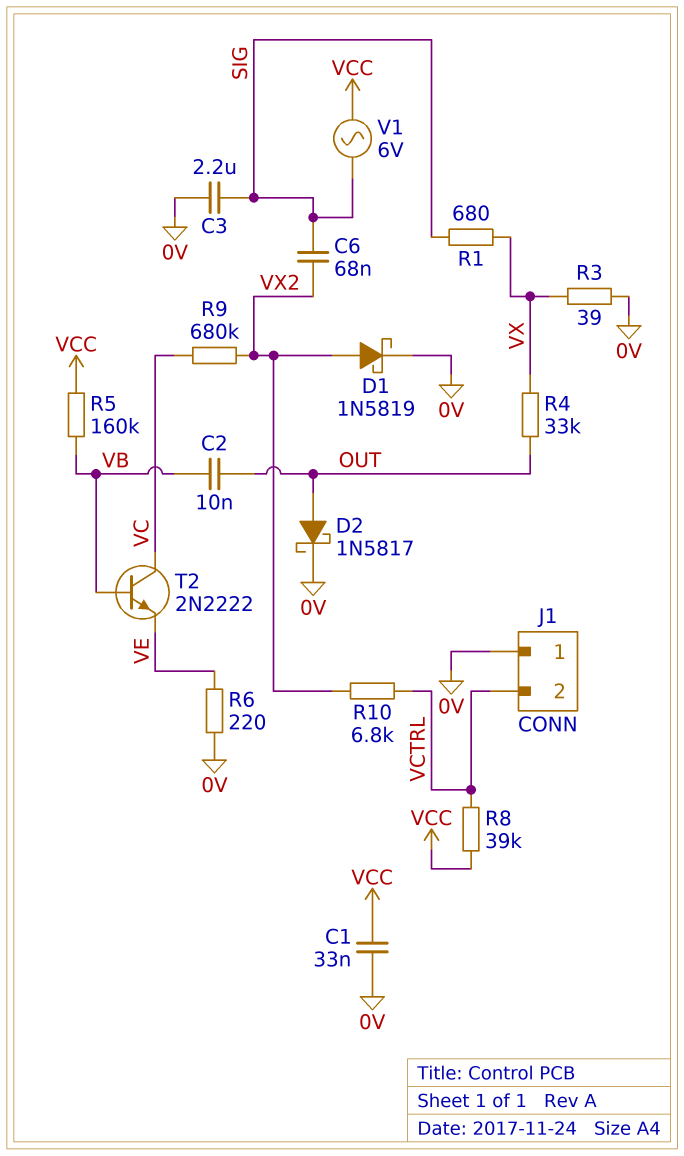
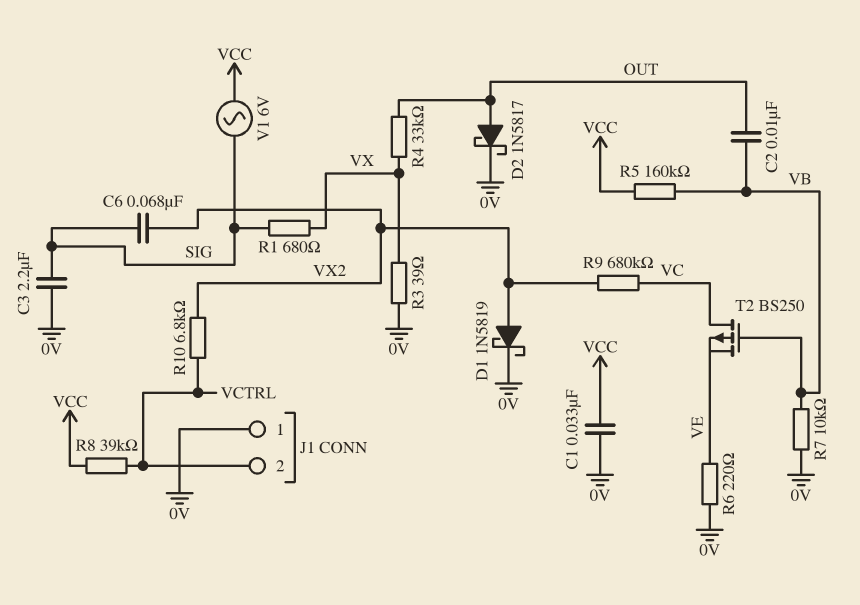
R7: none -> 10k (0V, VB)
T2: NPN 2N2222 (B VB, C VC, E VE) -> PMOS BS250 (G VB, D VC, S VE)

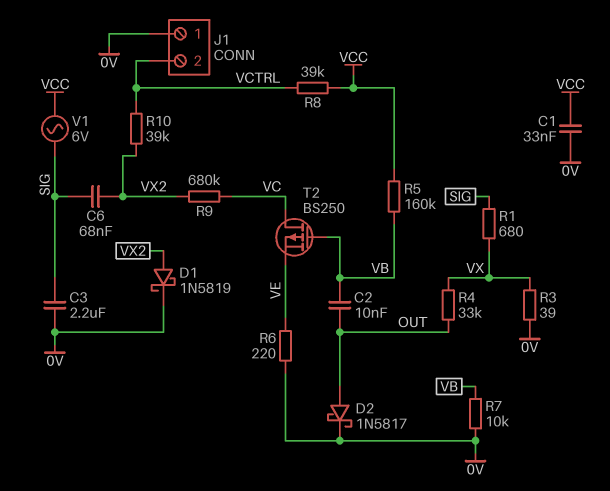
R10: 6.8k (VCTRL, VX2) -> 39k (VCTRL, VX2)

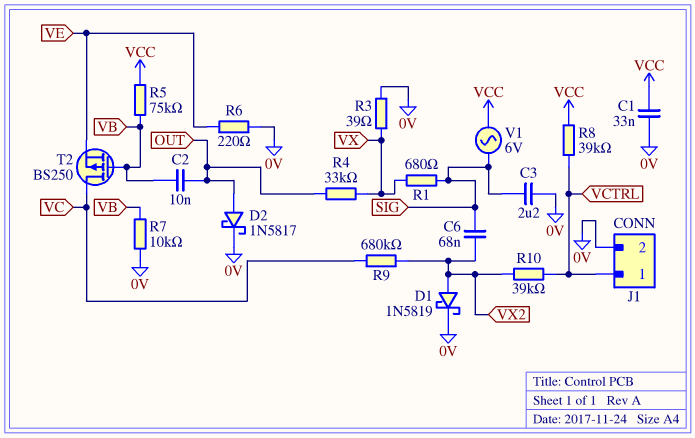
J1 pin 1: 0V -> VCTRL
J1 pin 2: VCTRL -> 0V
R5: 160k (VB, VCC) -> 75k (VB, VCC)

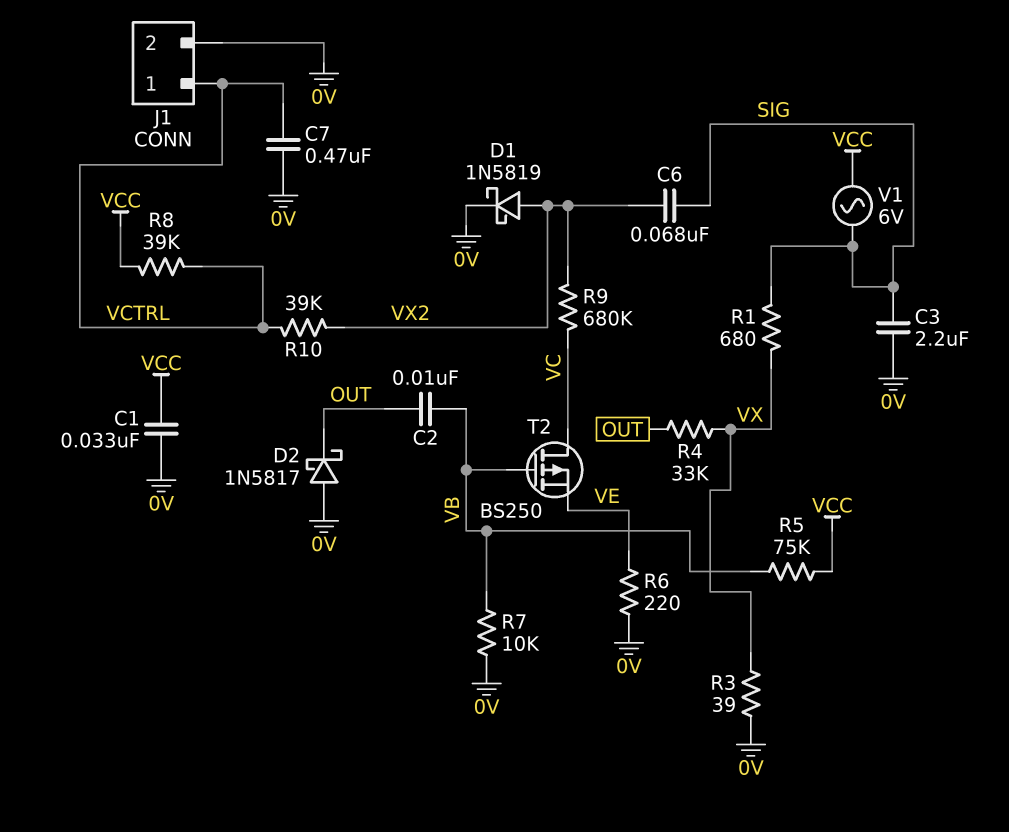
C7: none -> 470nF (0V, VCTRL)
D2: schottky 1N5817 (A OUT, K 0V) -> schottky 1N5817 (A 0V, K OUT)

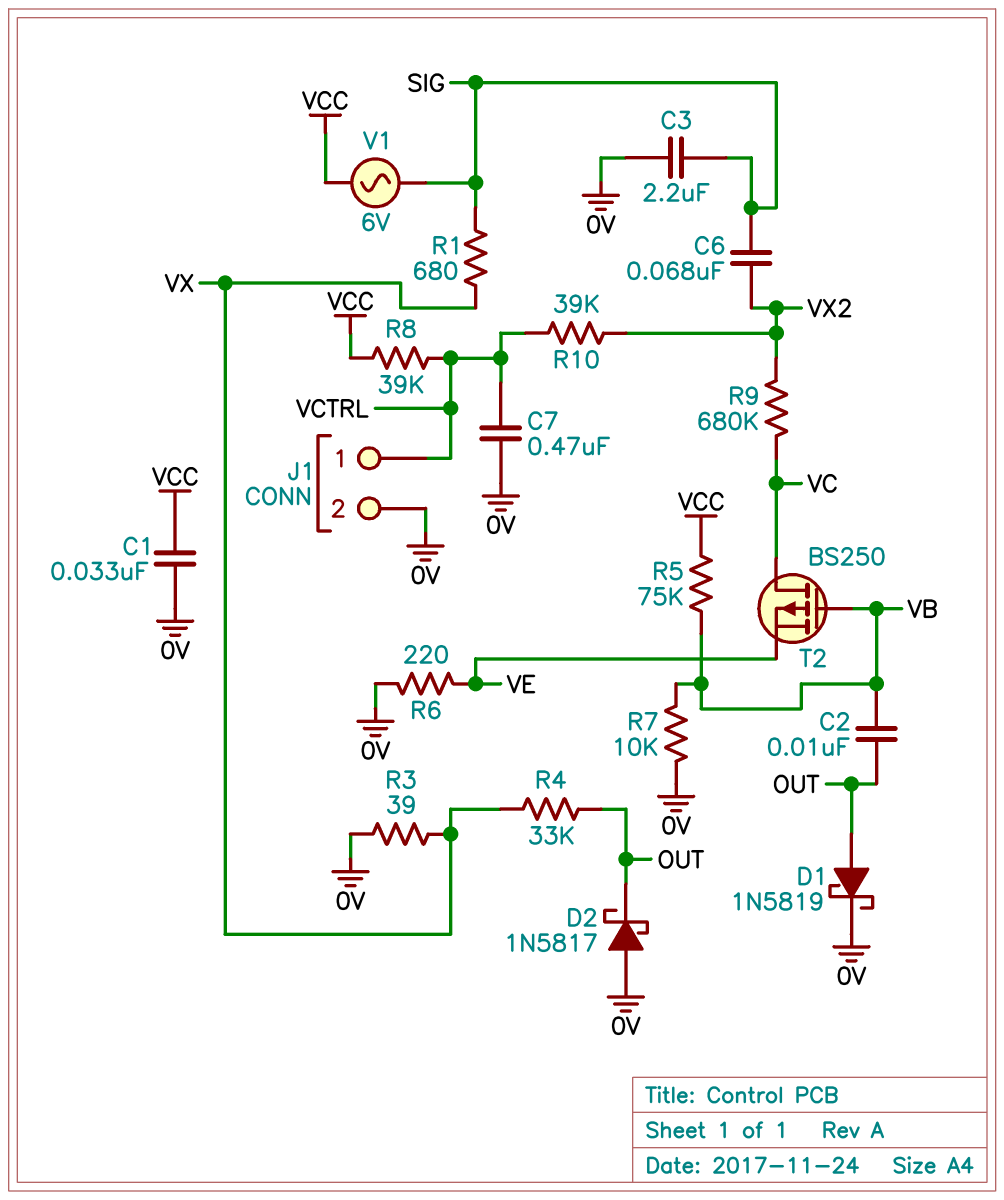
D1: schottky 1N5819 (A VX2, K 0V) -> schottky 1N5819 (A OUT, K 0V)

